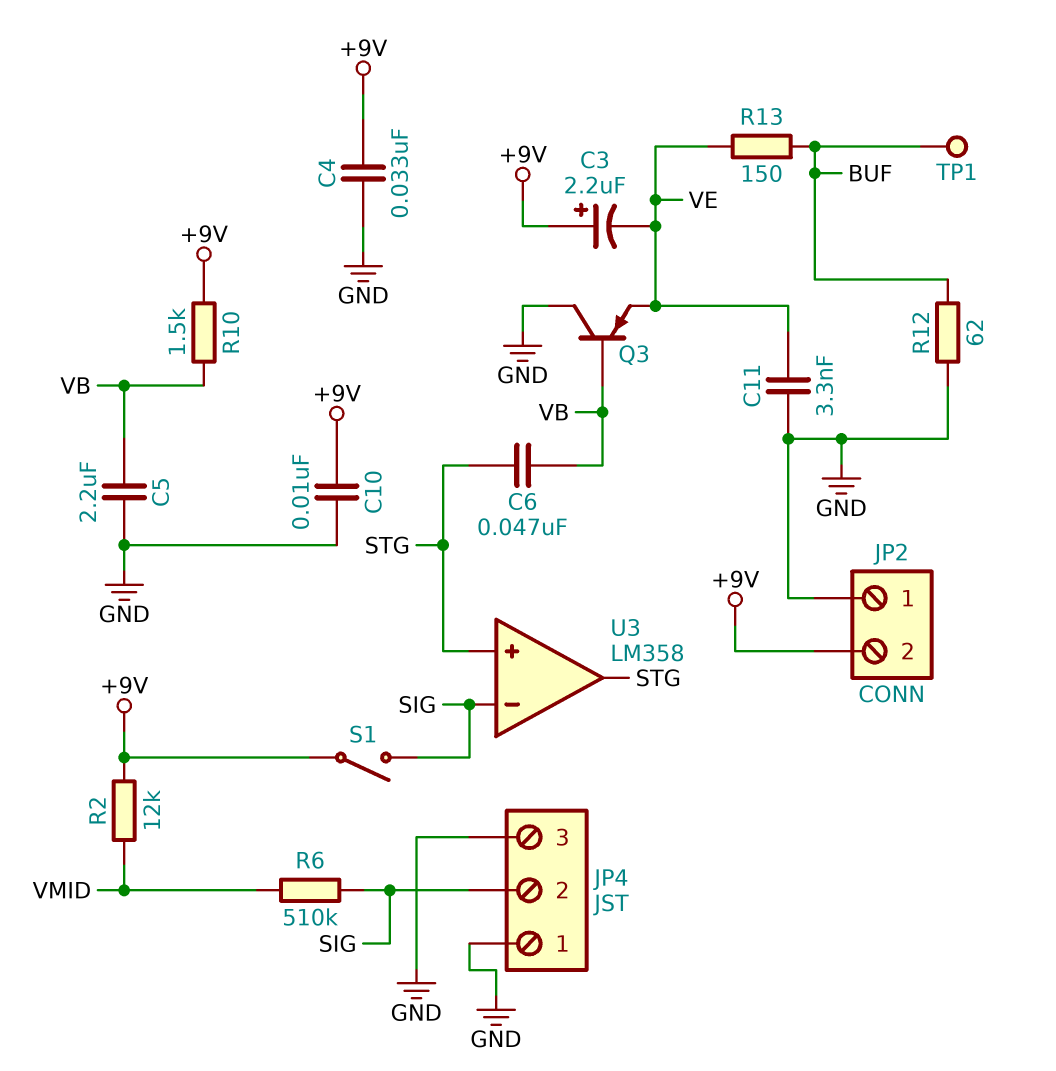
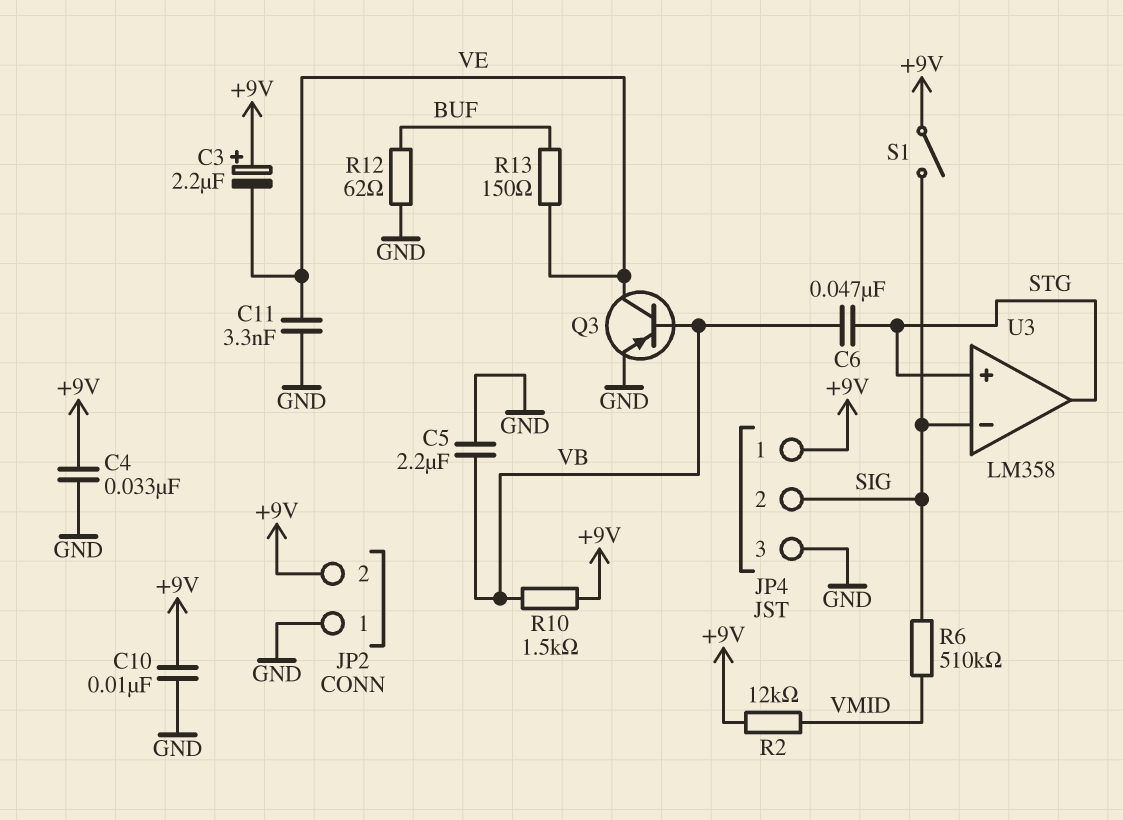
JP4 pin 1: GND -> +9V
Q3: PNP (B VB, C GND, E VE) -> PNP (B VB, C VE, E GND)
TP1: test point (BUF) -> none

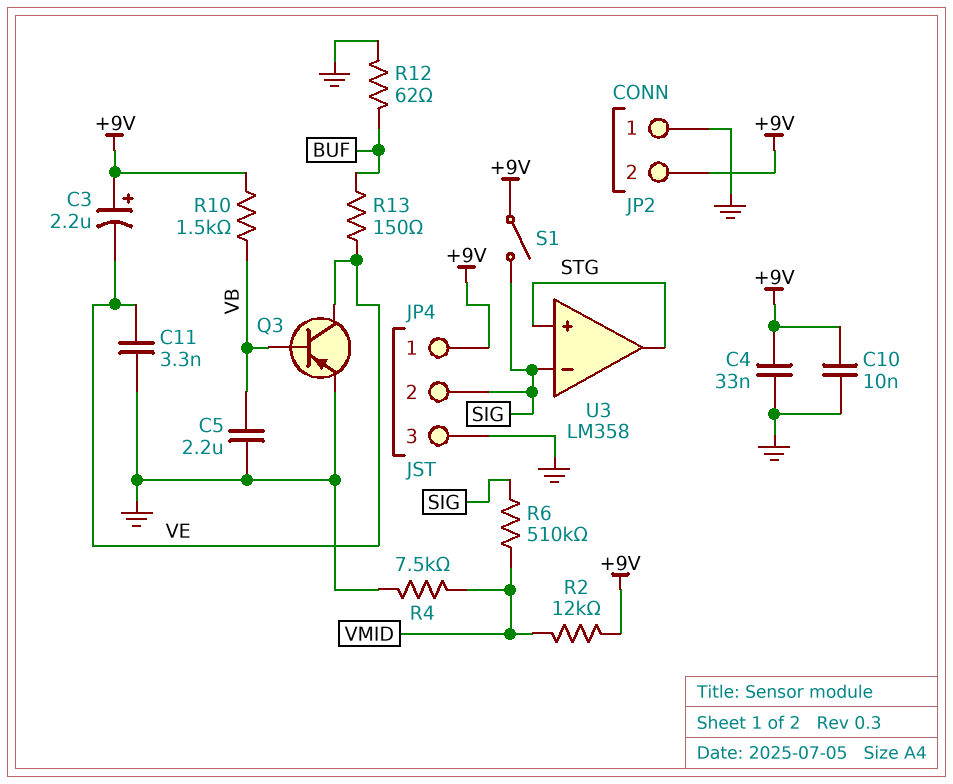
C6: 47nF (STG, VB) -> none
R4: none -> 7.5k (GND, VMID)

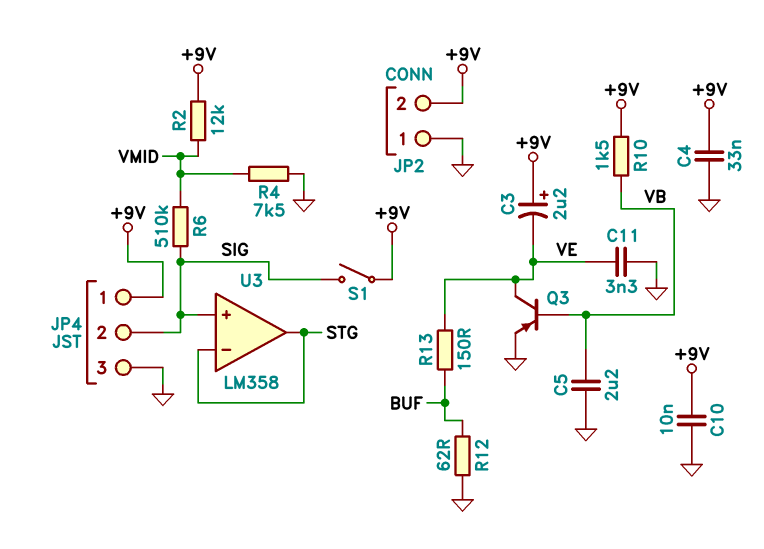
U3 pin in+: STG -> SIG
U3 pin in-: SIG -> STG

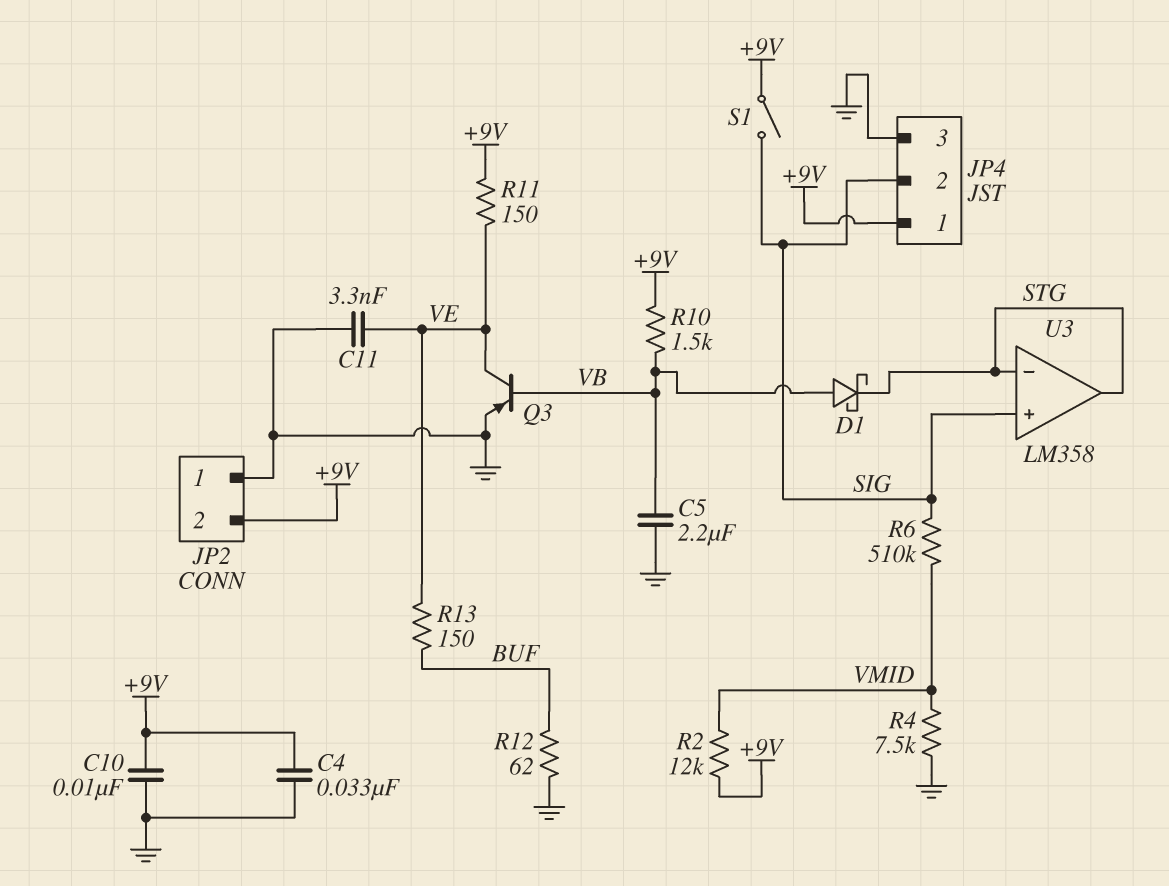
C3: 2.2uF (plus +9V, minus VE) -> none
D1: none -> schottky (A VB, K STG)
R11: none -> 150 (+9V, VE)

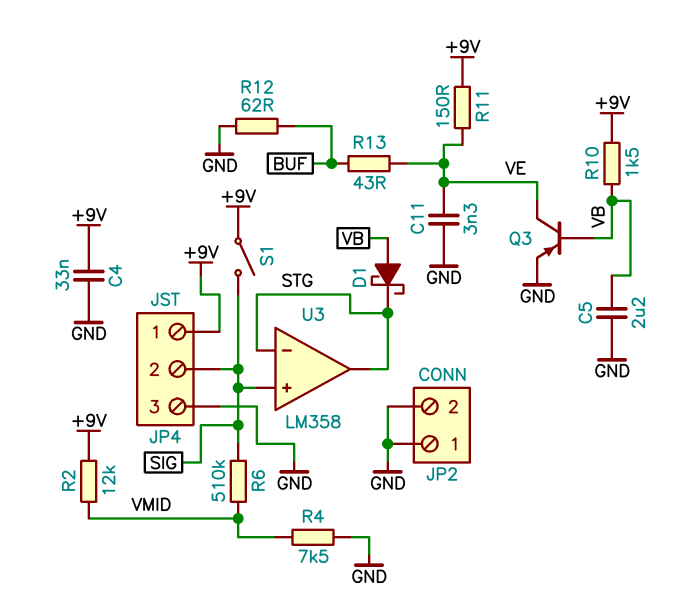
C10: 10nF (+9V, GND) -> none
JP2 pin 2: +9V -> GND
R13: 150 (BUF, VE) -> 43 (BUF, VE)

